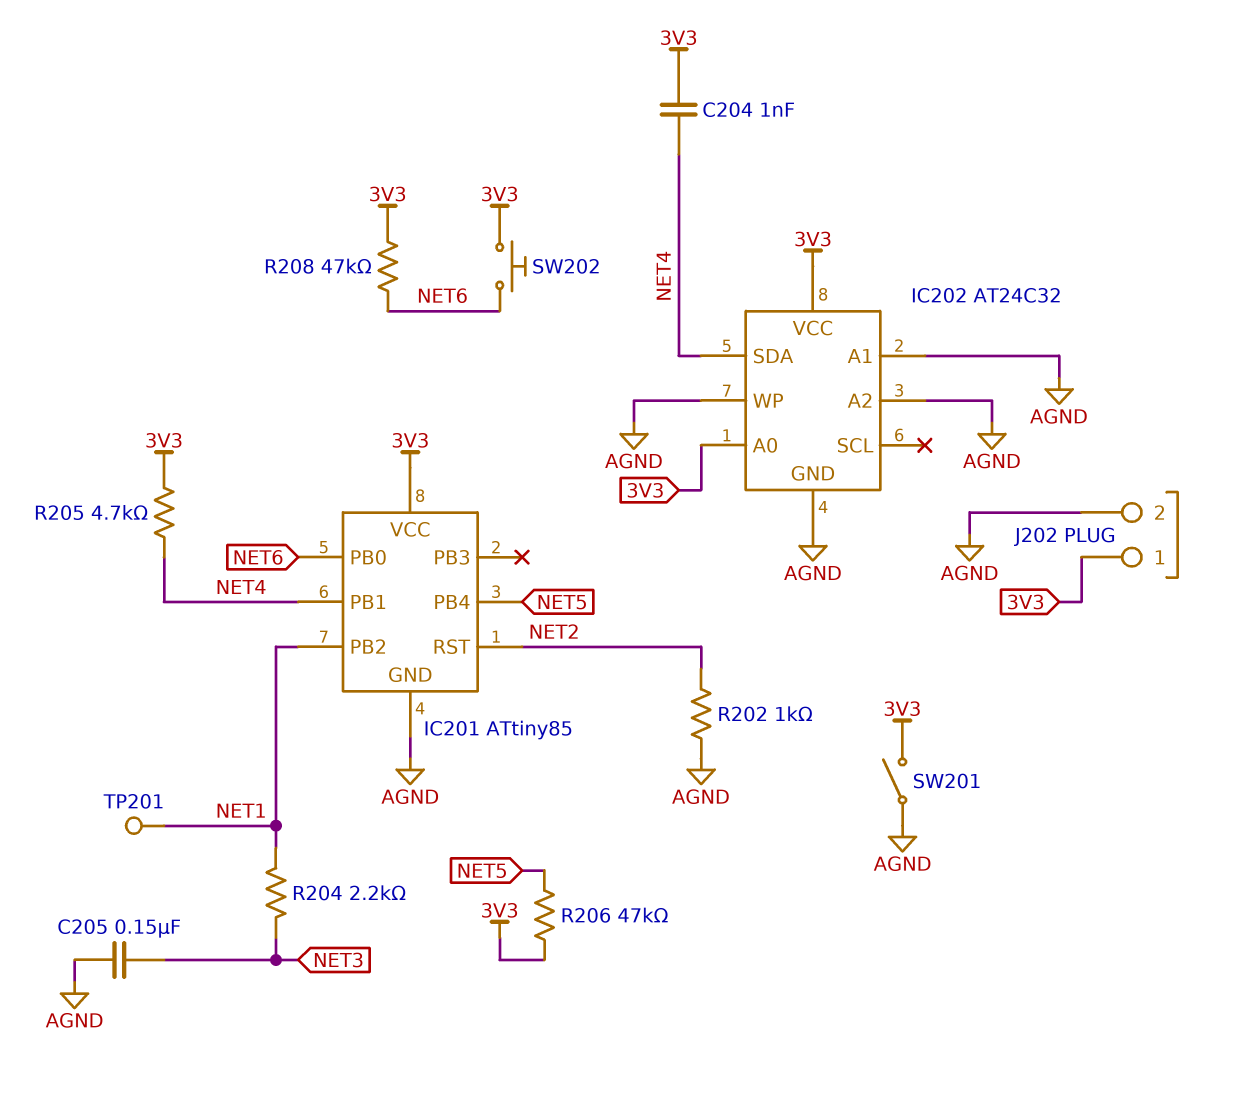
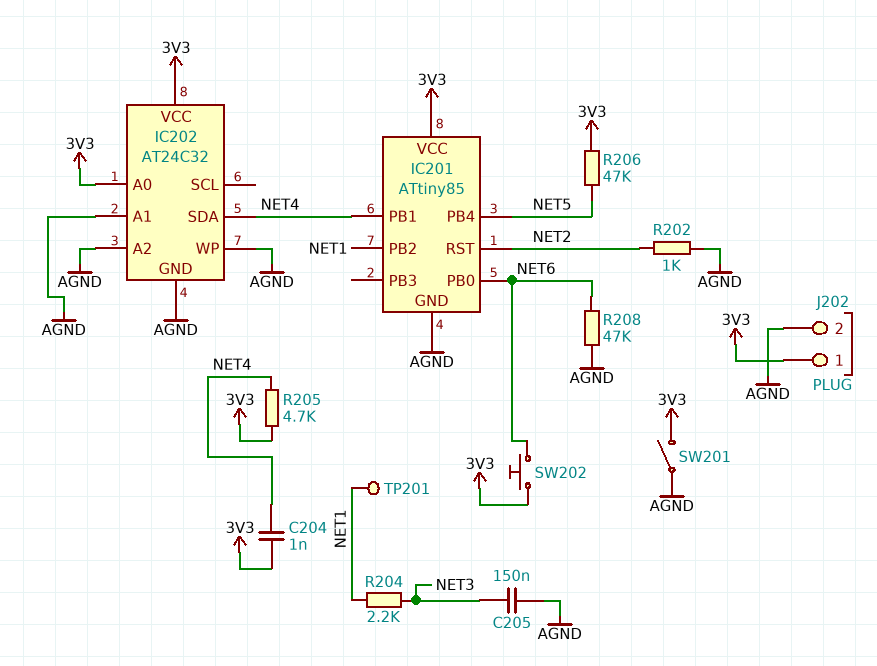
R208: 47k (3V3, NET6) -> 47k (AGND, NET6)

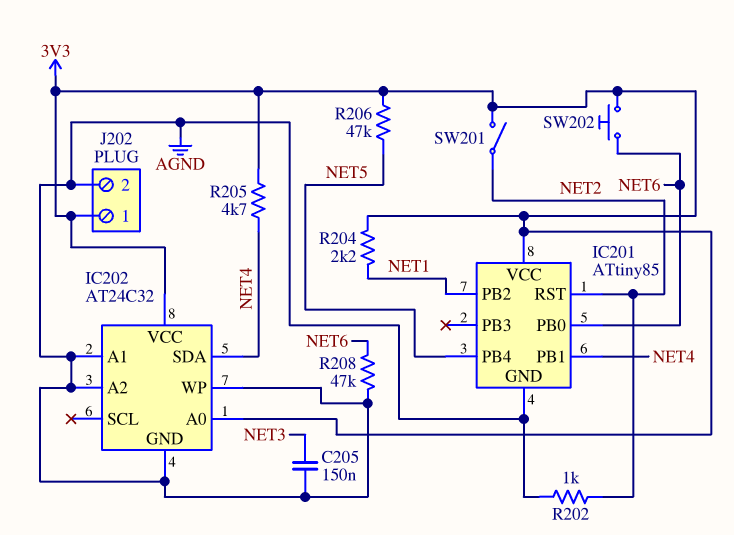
C204: 1nF (3V3, NET4) -> none
R204: 2.2k (NET1, NET3) -> 2.2k (3V3, NET1)
SW201: switch (3V3, AGND) -> switch (3V3, NET2)
TP201: test point (NET1) -> none

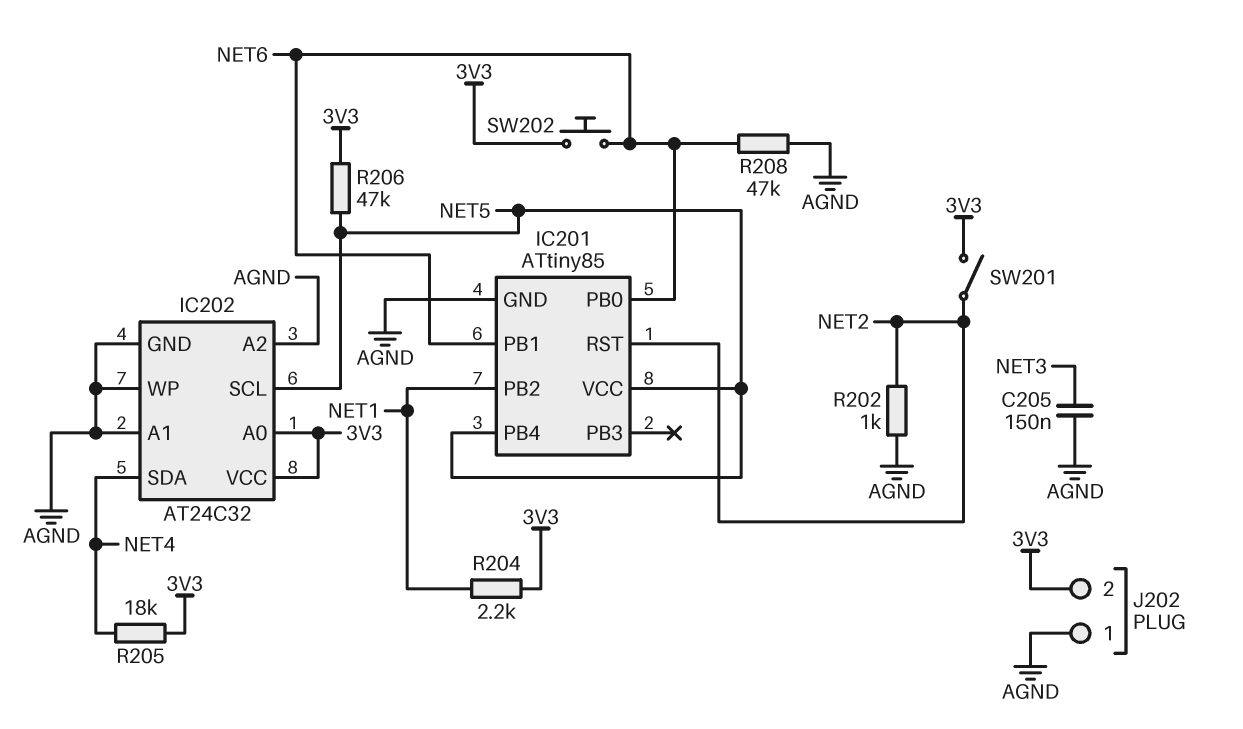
IC201 pin PB1: NET4 -> NET6
IC201 pin VCC: 3V3 -> NET5
IC202 pin SCL: none -> NET5
J202 pin 1: 3V3 -> AGND
J202 pin 2: AGND -> 3V3
R205: 4.7k (3V3, NET4) -> 18k (3V3, NET4)

